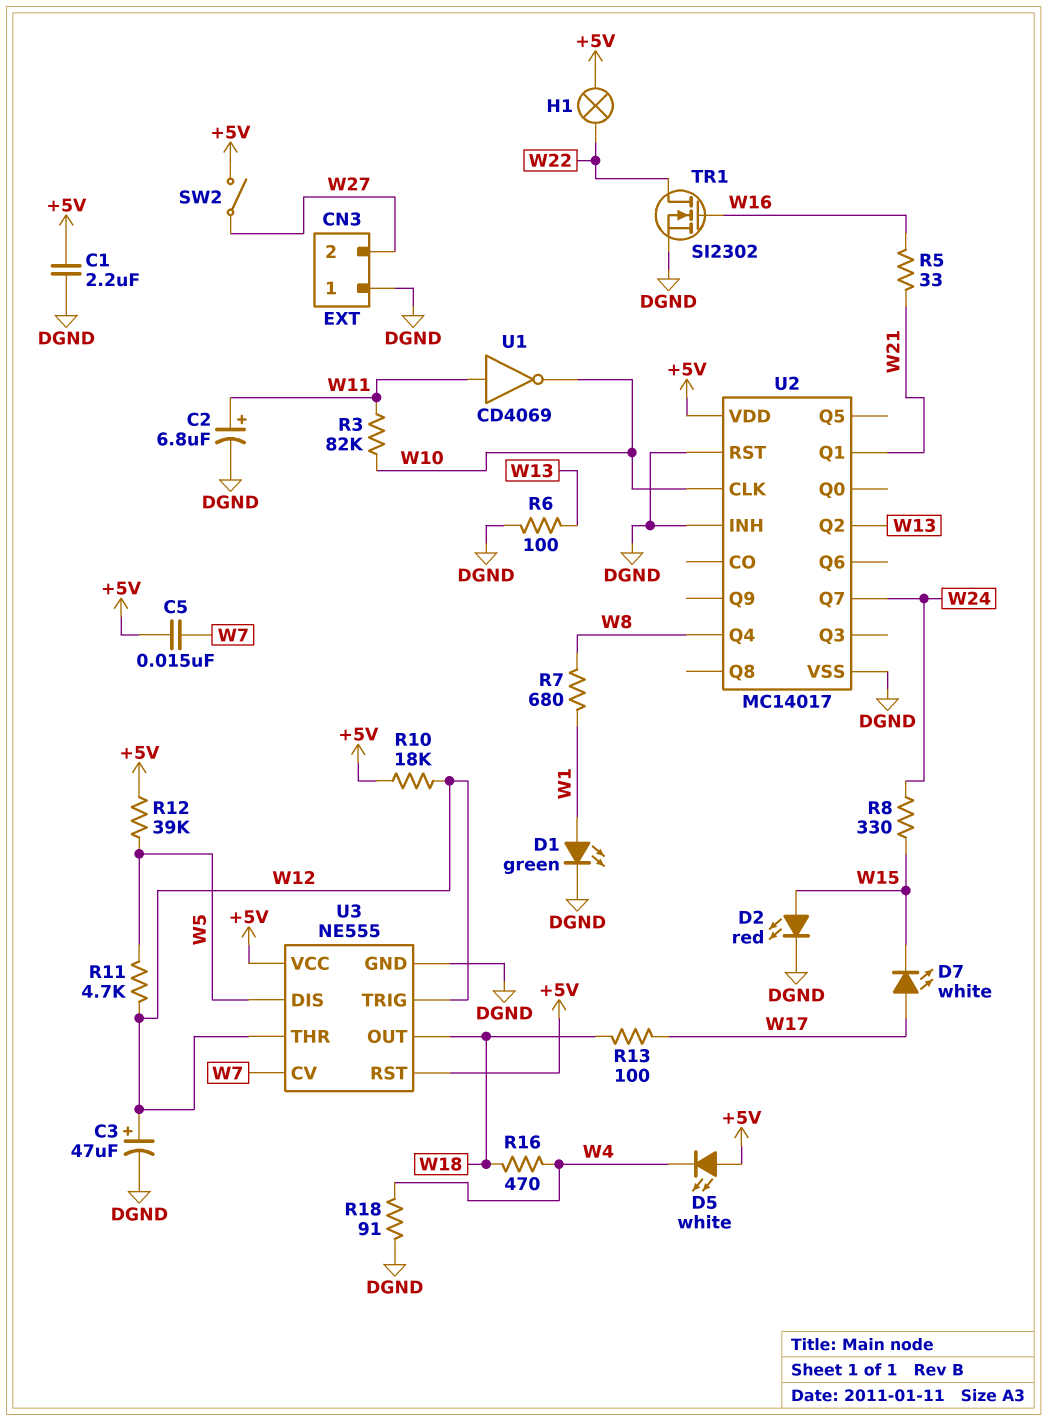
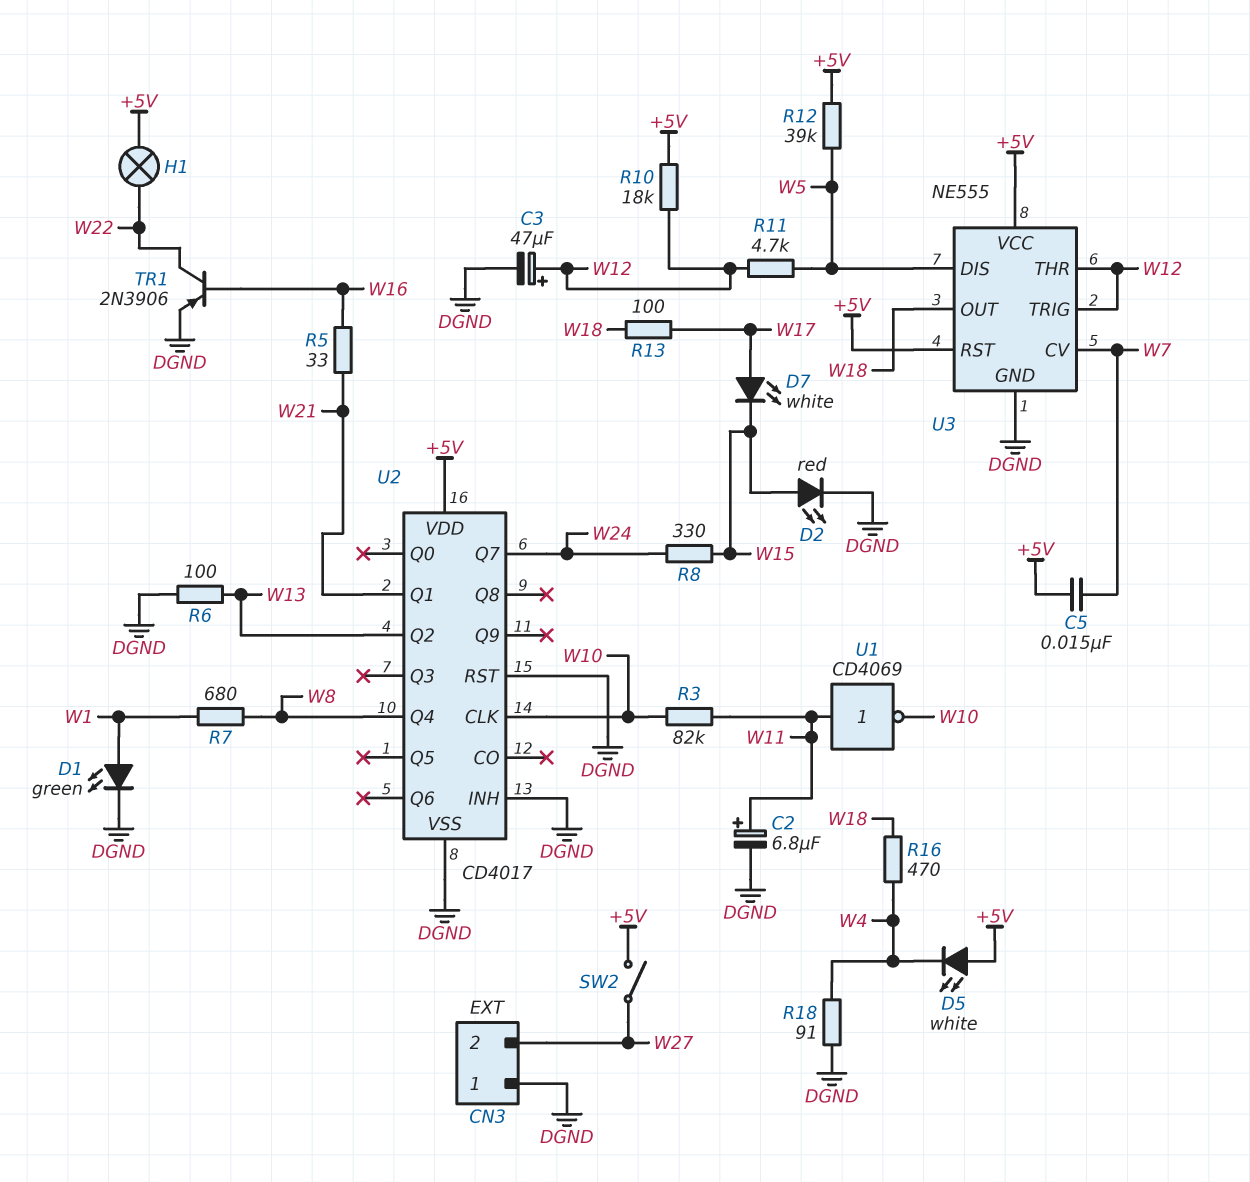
C1: 2.2uF (+5V, DGND) -> none
TR1: NMOS SI2302 (G W16, D W22, S DGND) -> PNP 2N3906 (B W16, C W22, E DGND)
U2: MC14017 -> CD4017

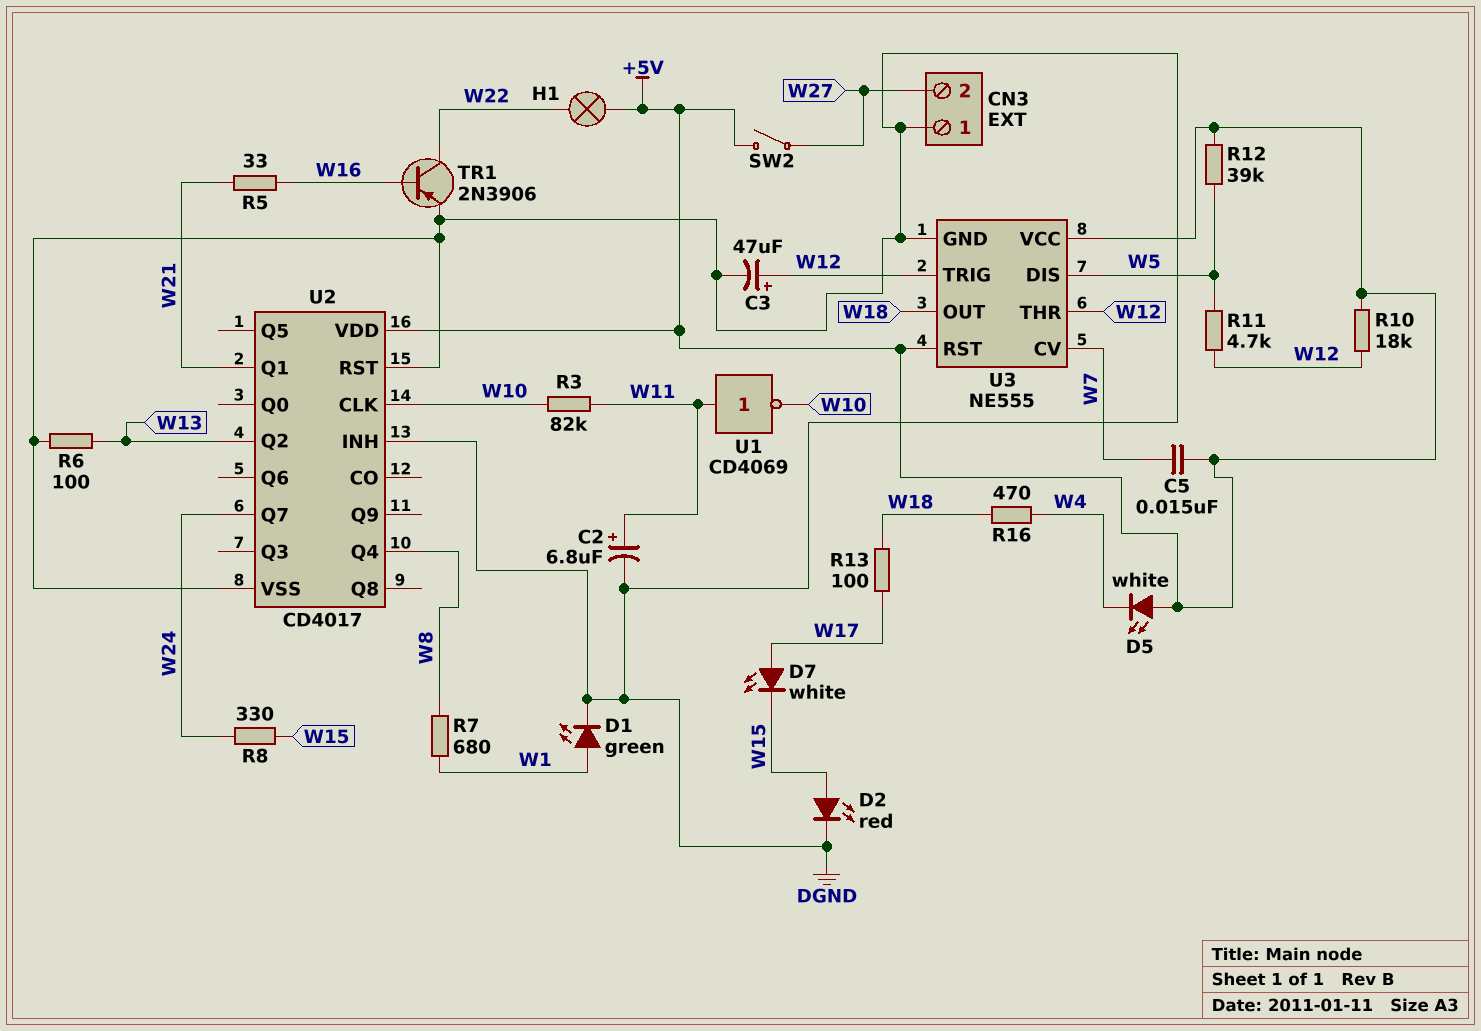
R18: 91 (DGND, W4) -> none

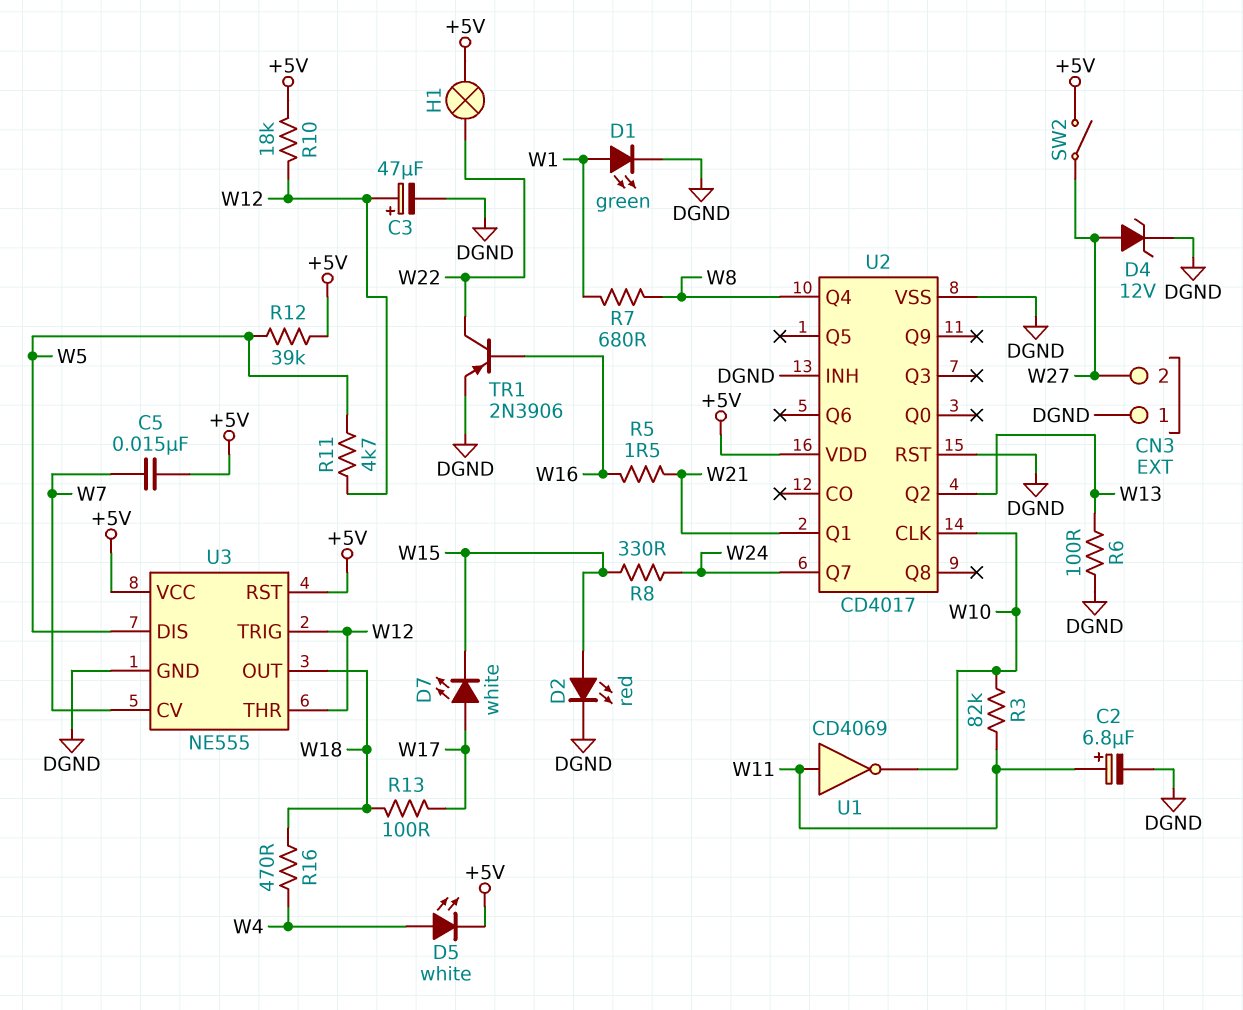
D4: none -> zener 12V (A W27, K DGND)
D5: LED white (A +5V, K W4) -> LED white (A W4, K +5V)
R5: 33 (W16, W21) -> 1.5 (W16, W21)

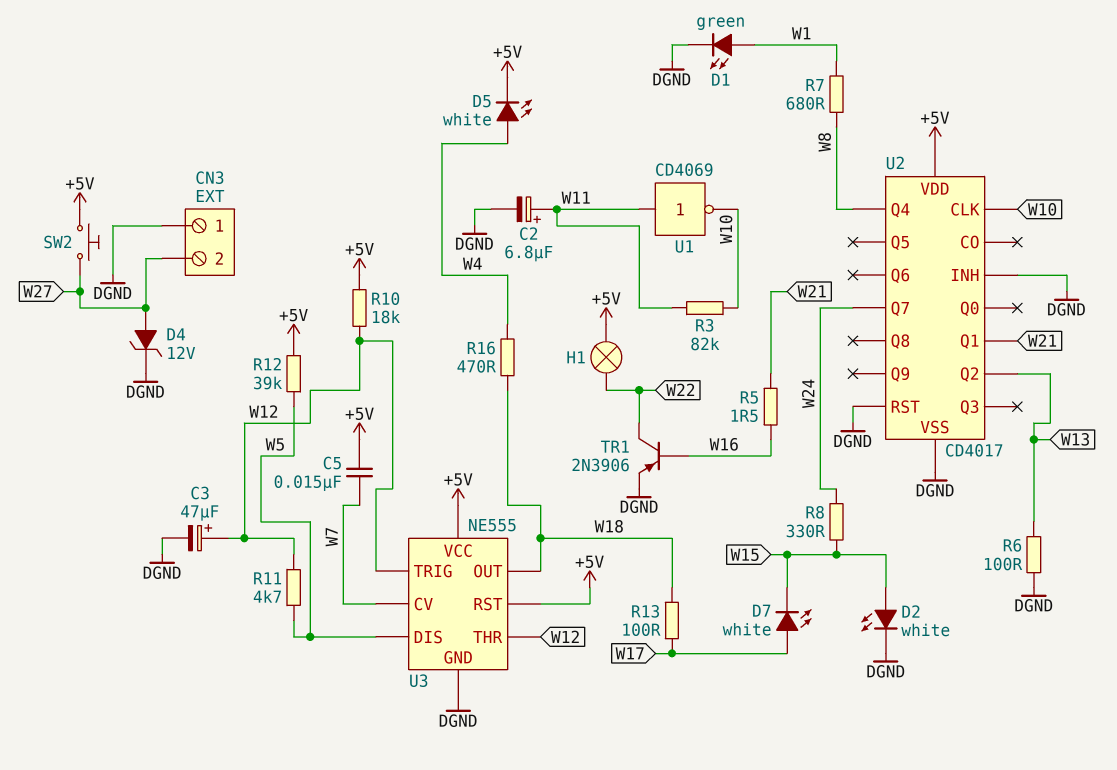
D2: LED red (A W15, K DGND) -> LED white (A W15, K DGND)
SW2: switch (+5V, W27) -> button (+5V, W27)

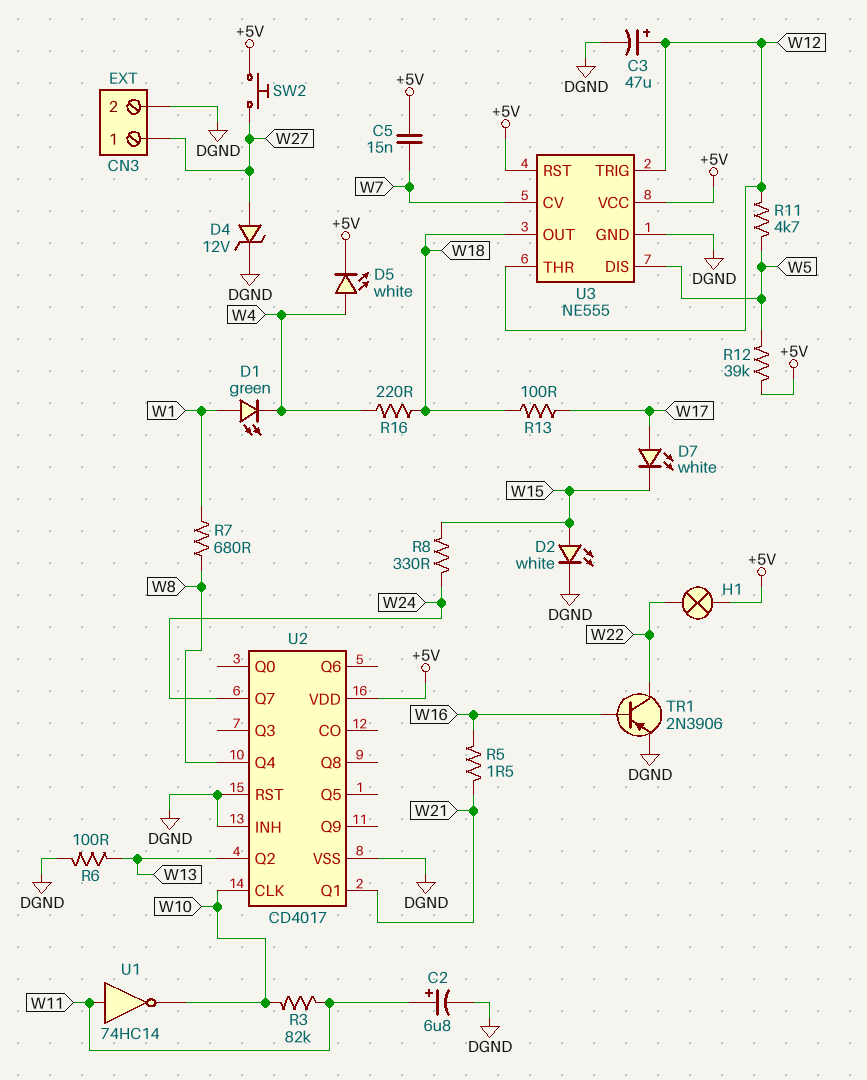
CN3 pin 1: DGND -> W27
CN3 pin 2: W27 -> DGND
D1: LED green (A W1, K DGND) -> LED green (A W1, K W4)
R10: 18k (+5V, W12) -> none
R16: 470 (W4, W18) -> 220 (W4, W18)
U1: NOT CD4069 (in W11, out W10) -> NOT 74HC14 (in W11, out W10)

